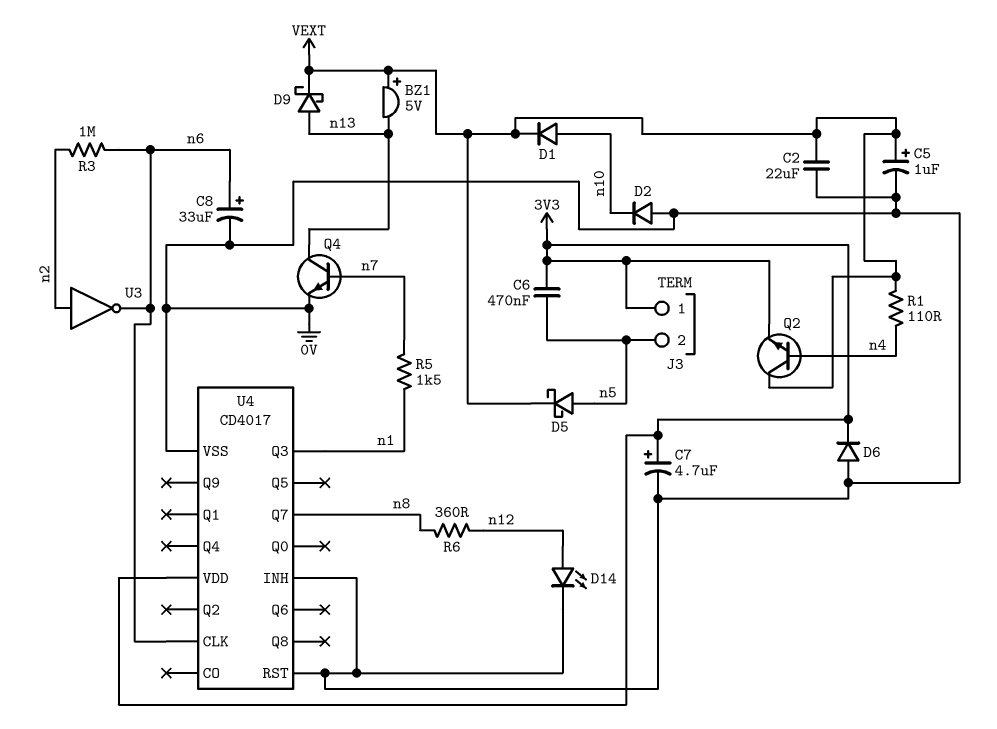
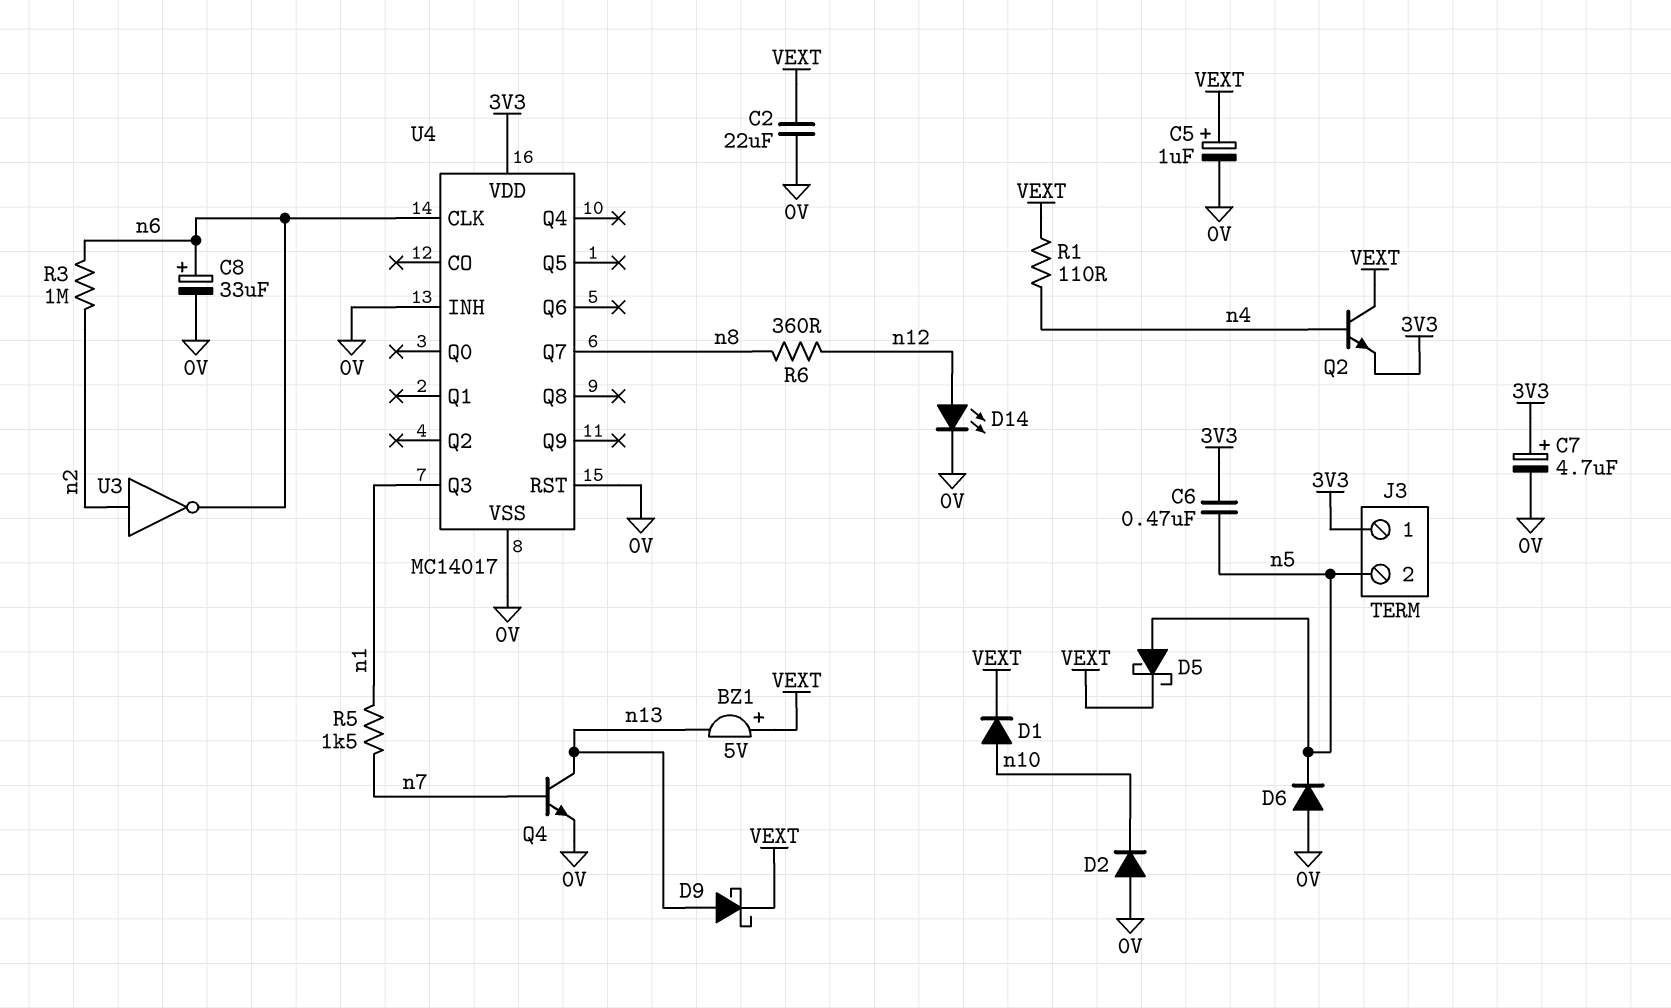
D6: diode (A 0V, K 3V3) -> diode (A 0V, K n5)
U4: CD4017 -> MC14017

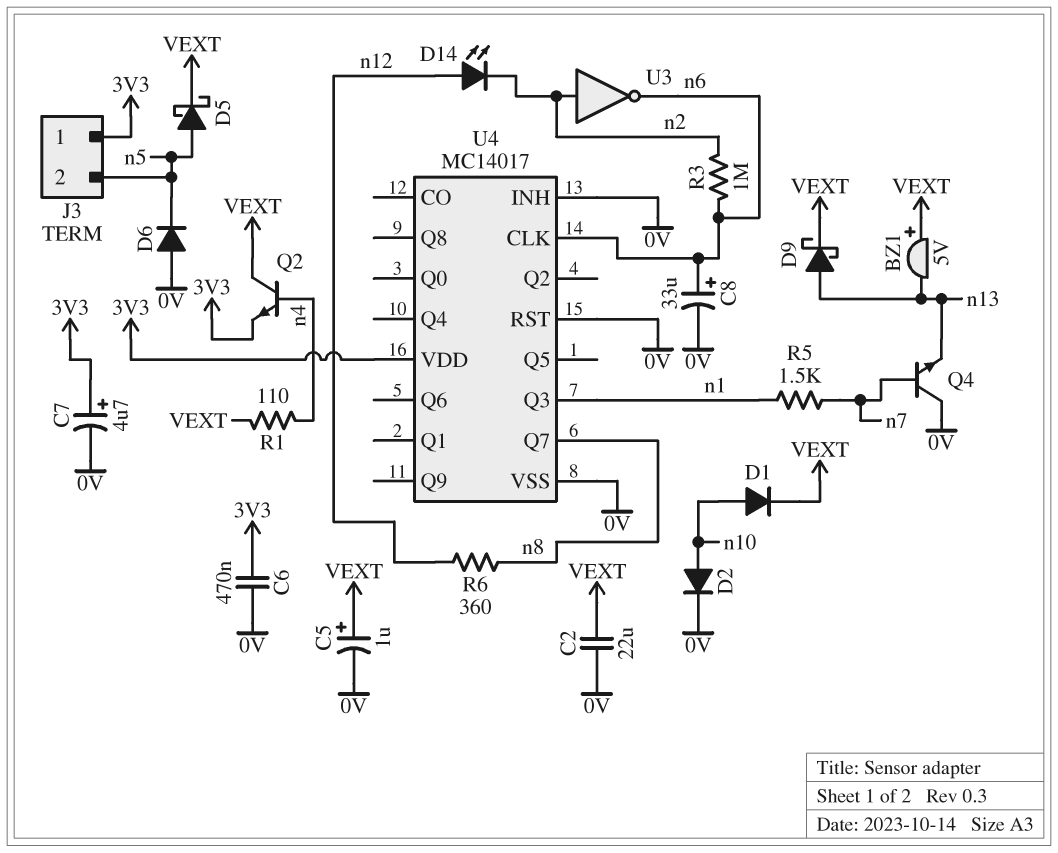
C6: 470nF (3V3, n5) -> 470nF (0V, 3V3)
D2: diode (A 0V, K n10) -> diode (A n10, K 0V)
D14: LED (A n12, K 0V) -> LED (A n12, K n2)
Q4: NPN (B n7, C n13, E 0V) -> NPN (B n7, C 0V, E n13)

